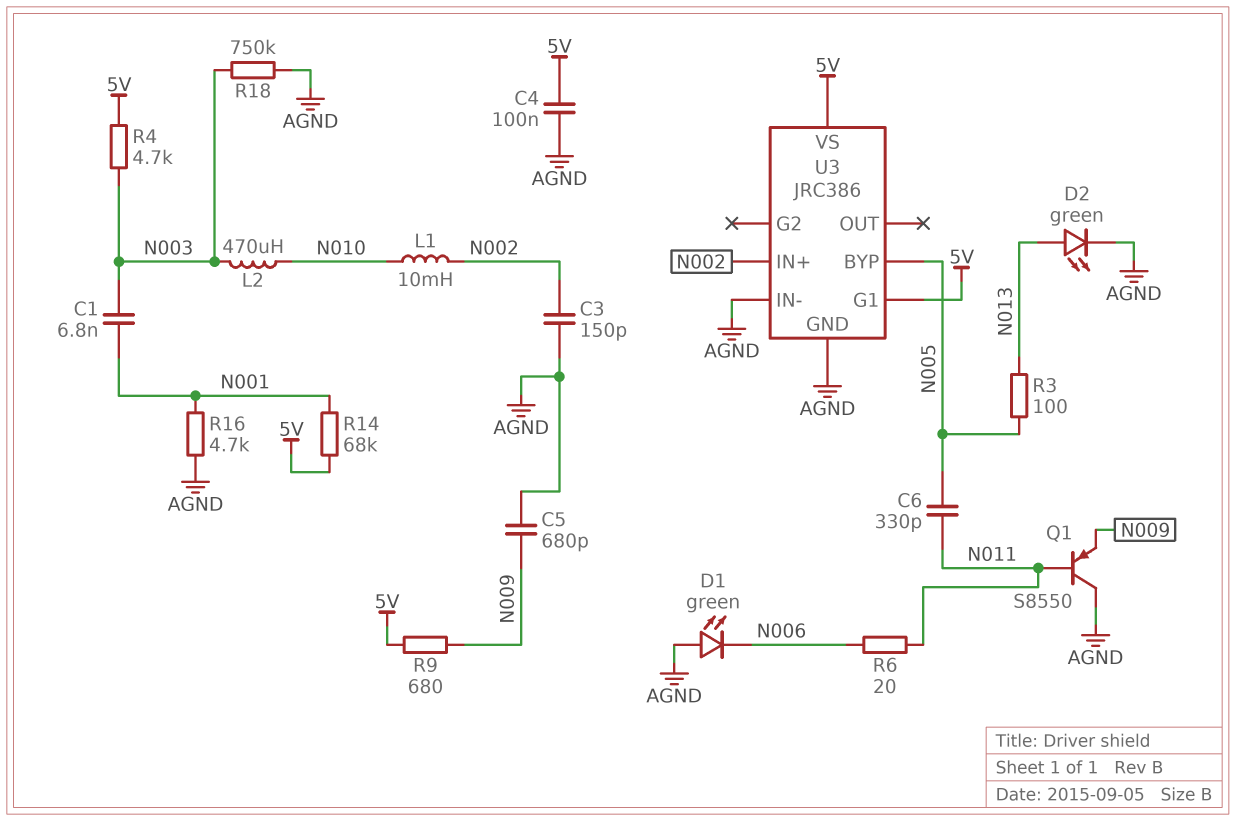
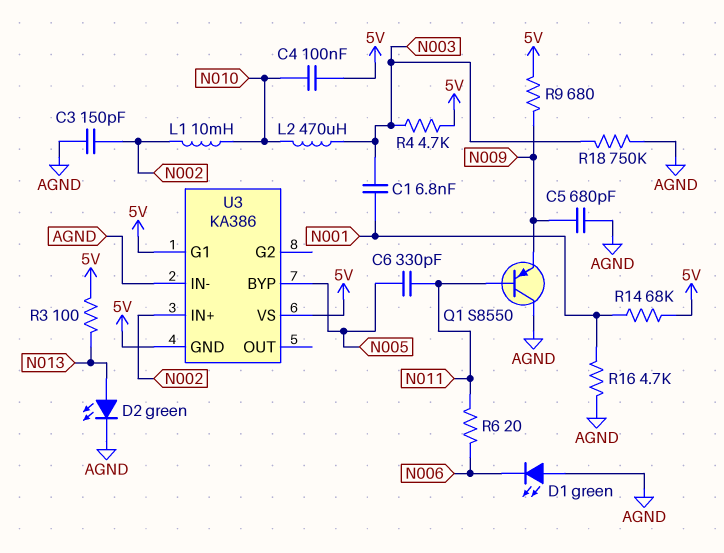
C4: 100nF (5V, AGND) -> 100nF (5V, N010)
R3: 100 (N005, N013) -> 100 (5V, N013)
U3: JRC386 -> KA386
U3 pin GND: AGND -> 5V

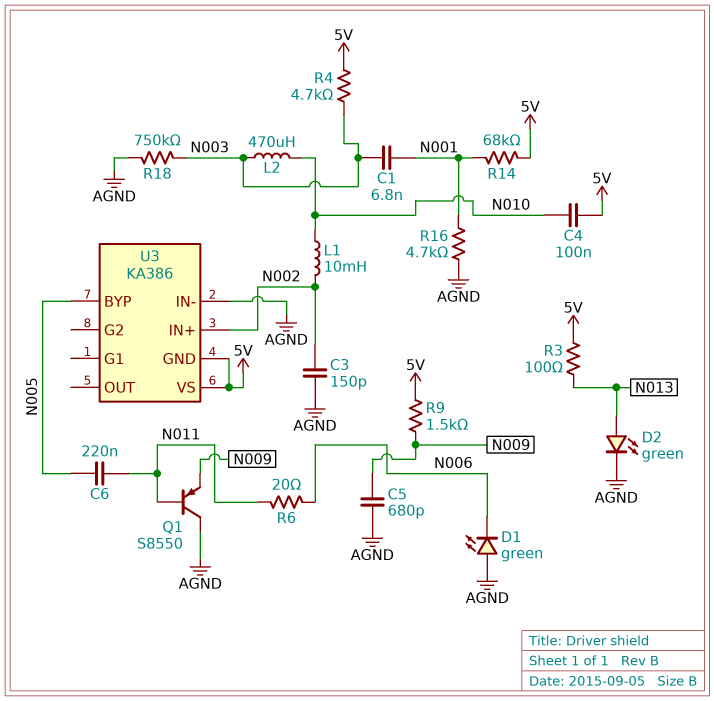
C6: 330pF (N005, N011) -> 220nF (N005, N011)
R9: 680 (5V, N009) -> 1.5k (5V, N009)
U3 pin G1: 5V -> none

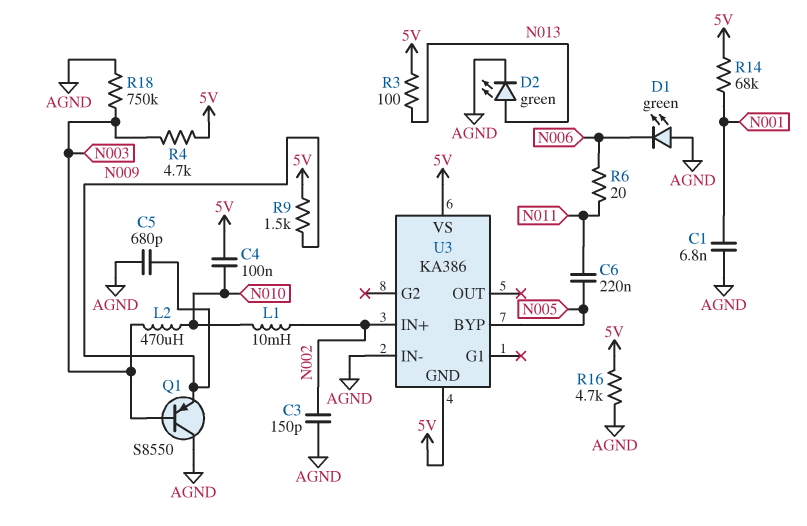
C1: 6.8nF (N001, N003) -> 6.8nF (AGND, N001)
Q1: PNP S8550 (B N011, C AGND, E N009) -> PNP S8550 (B N003, C AGND, E N009)
R16: 4.7k (AGND, N001) -> 4.7k (5V, AGND)

